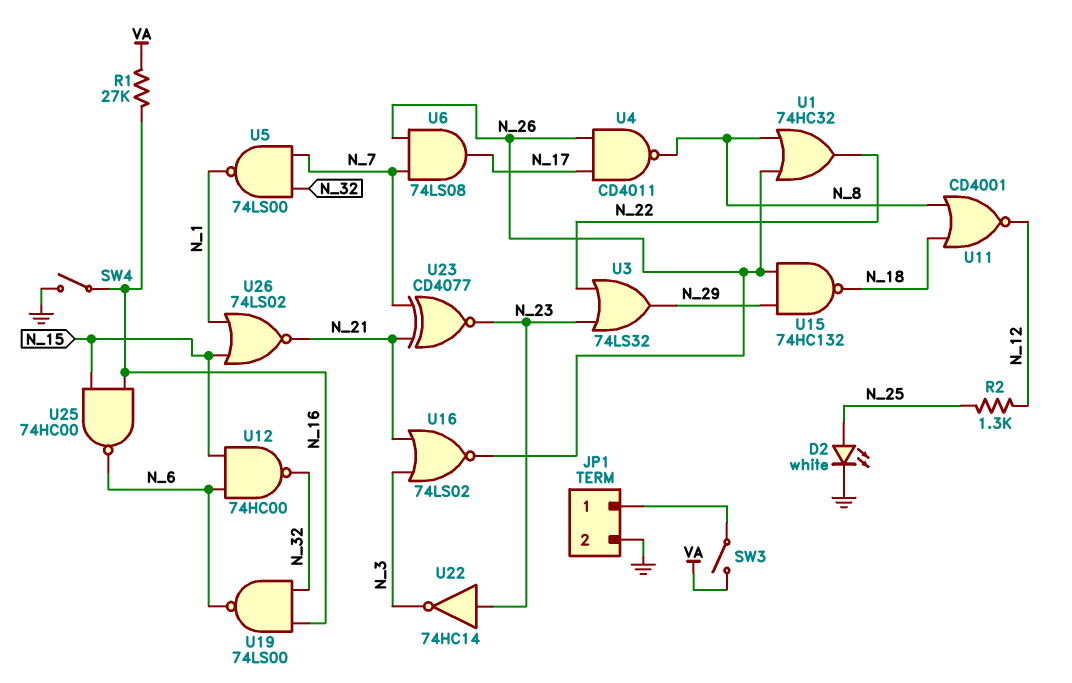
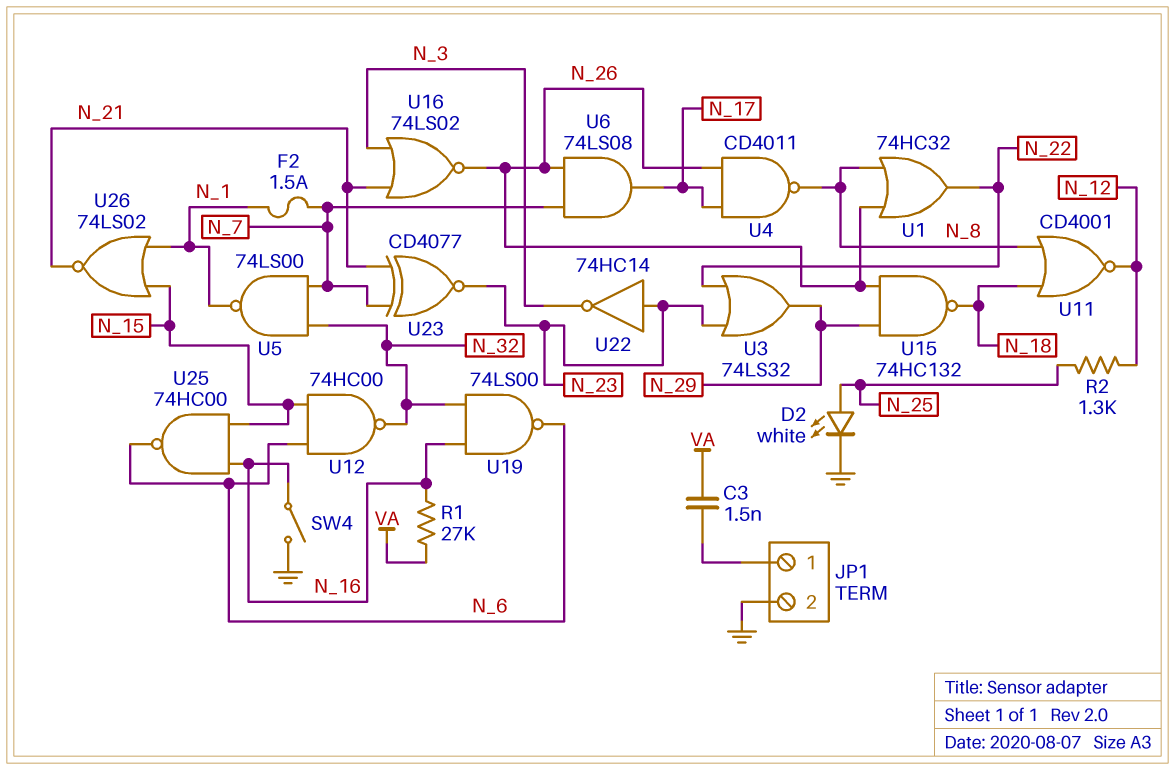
C3: none -> 1.5nF (JP1/1, VA)
F2: none -> 1.5A (N_1, N_7)
SW3: switch (JP1/1, VA) -> none

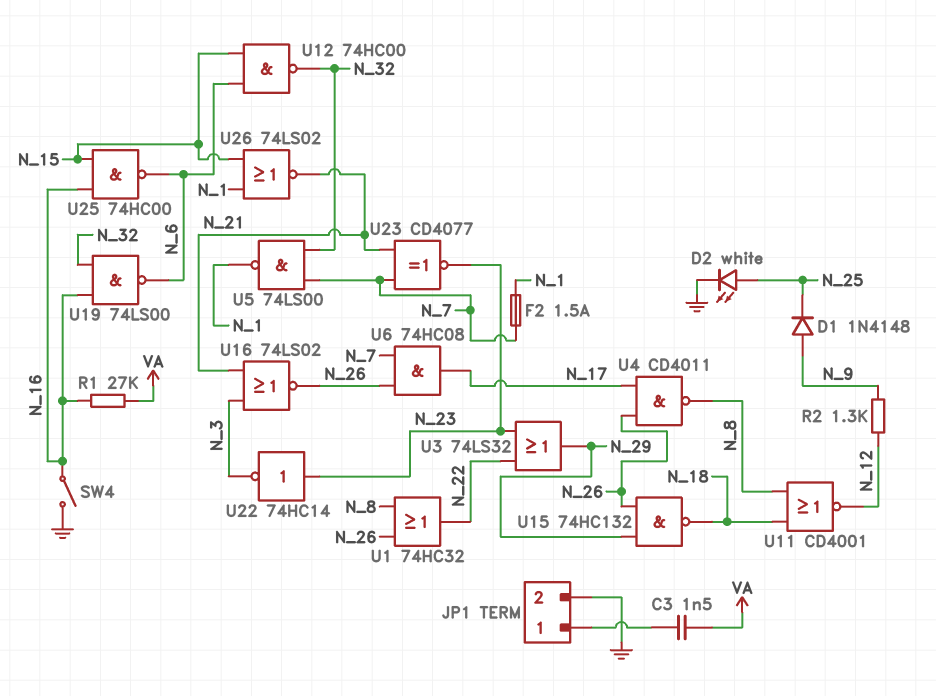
D1: none -> diode 1N4148 (A N_9, K N_25)
R2: 1.3k (N_12, N_25) -> 1.3k (N_9, N_12)
U6: AND 74LS08 (in N_7, in N_26, out N_17) -> AND 74HC08 (in N_7, in N_26, out N_17)

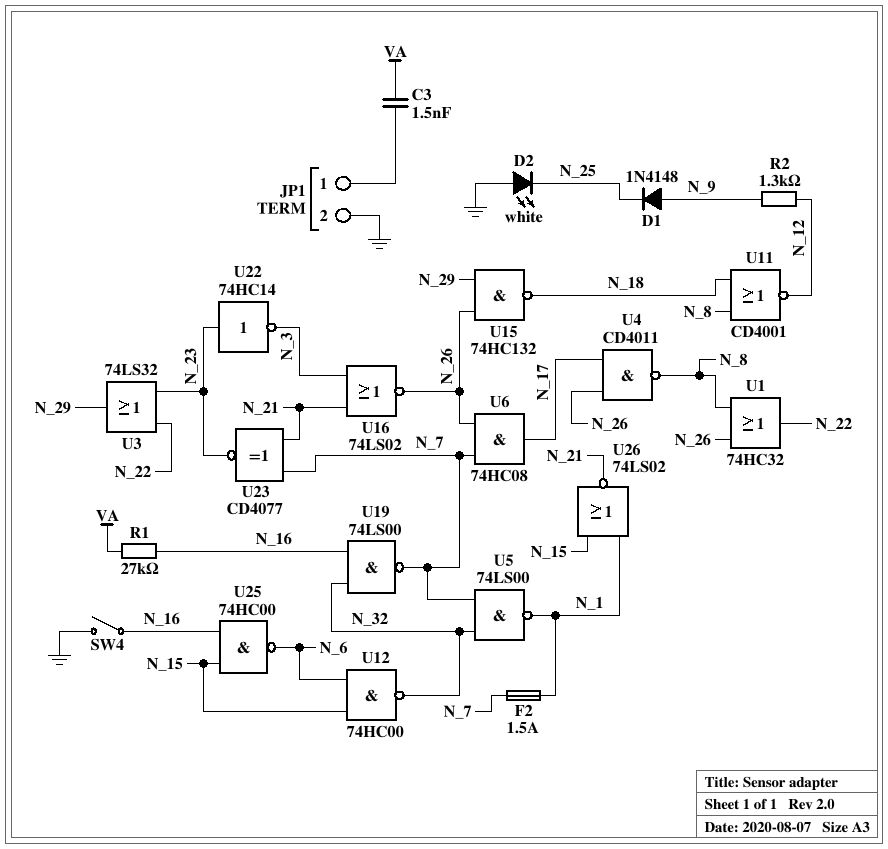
D2: LED white (A N_25, K GND) -> LED white (A GND, K N_25)
U19: NAND 74LS00 (in N_16, in N_32, out N_6) -> NAND 74LS00 (in N_16, in N_32, out N_7)

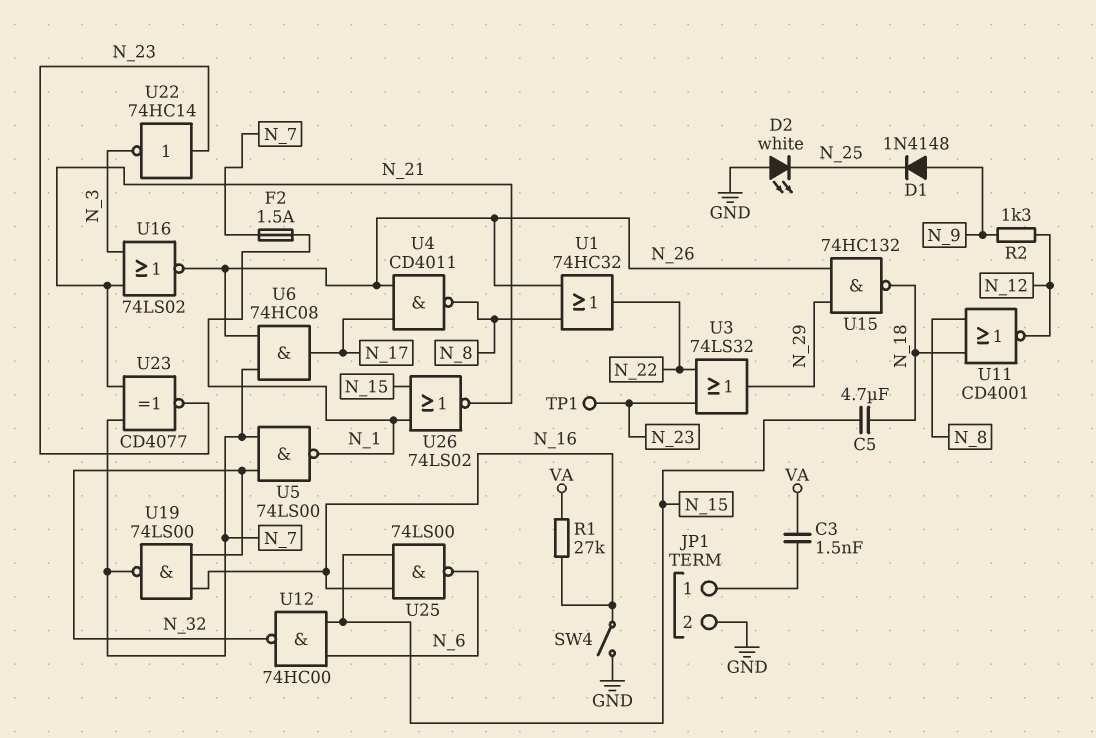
C5: none -> 4.7uF (N_15, N_18)
TP1: none -> test point (N_23)
U25: NAND 74HC00 (in N_15, in N_16, out N_6) -> NAND 74LS00 (in N_15, in N_16, out N_6)

